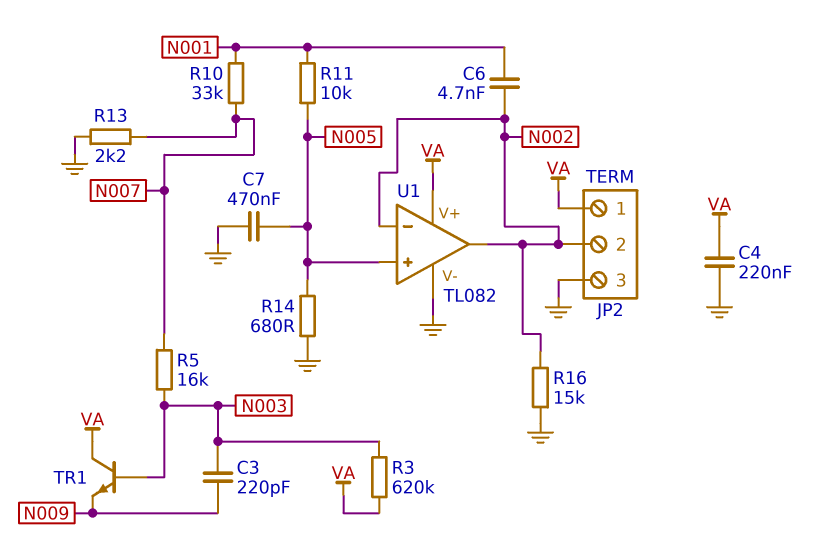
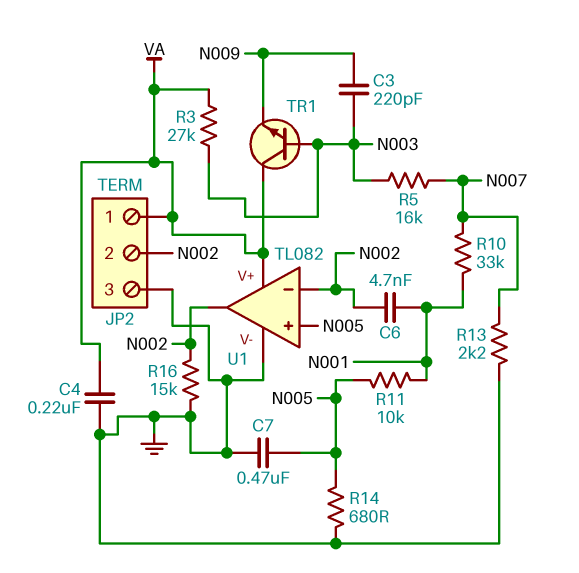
R3: 620k (N003, VA) -> 27k (N003, VA)

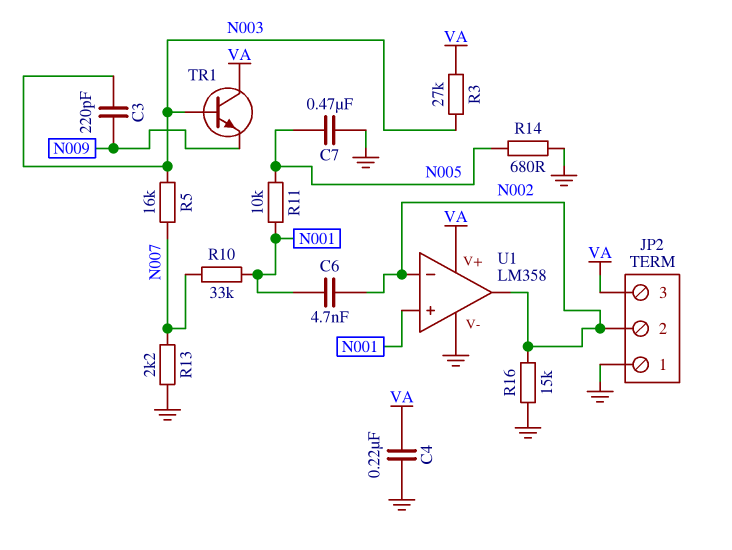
JP2 pin 1: VA -> GND
JP2 pin 3: GND -> VA
U1: TL082 -> LM358
U1 pin in+: N005 -> N001

